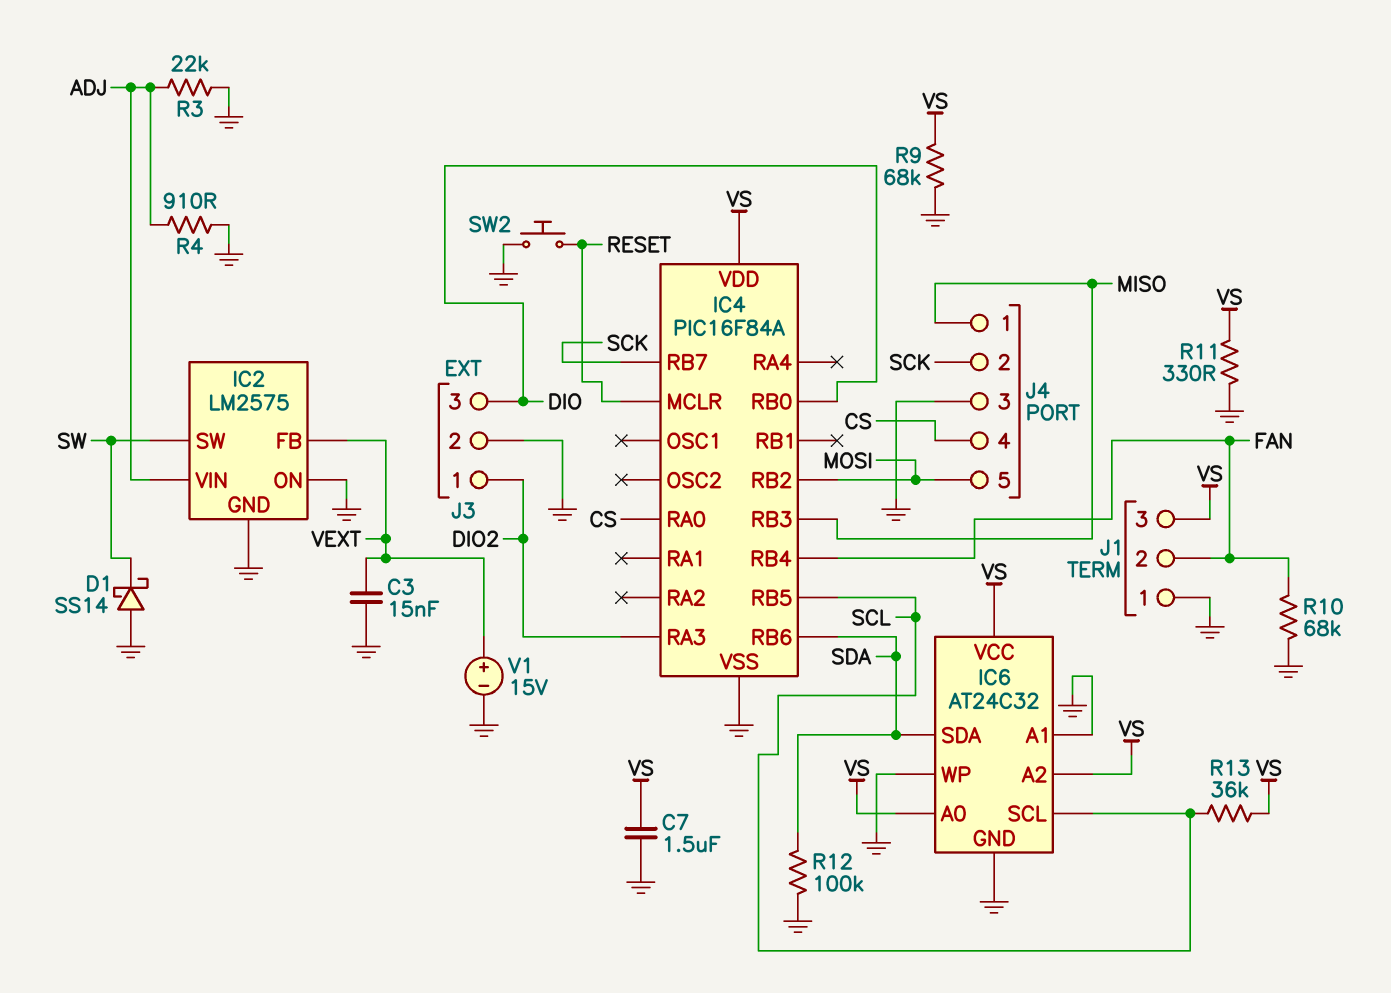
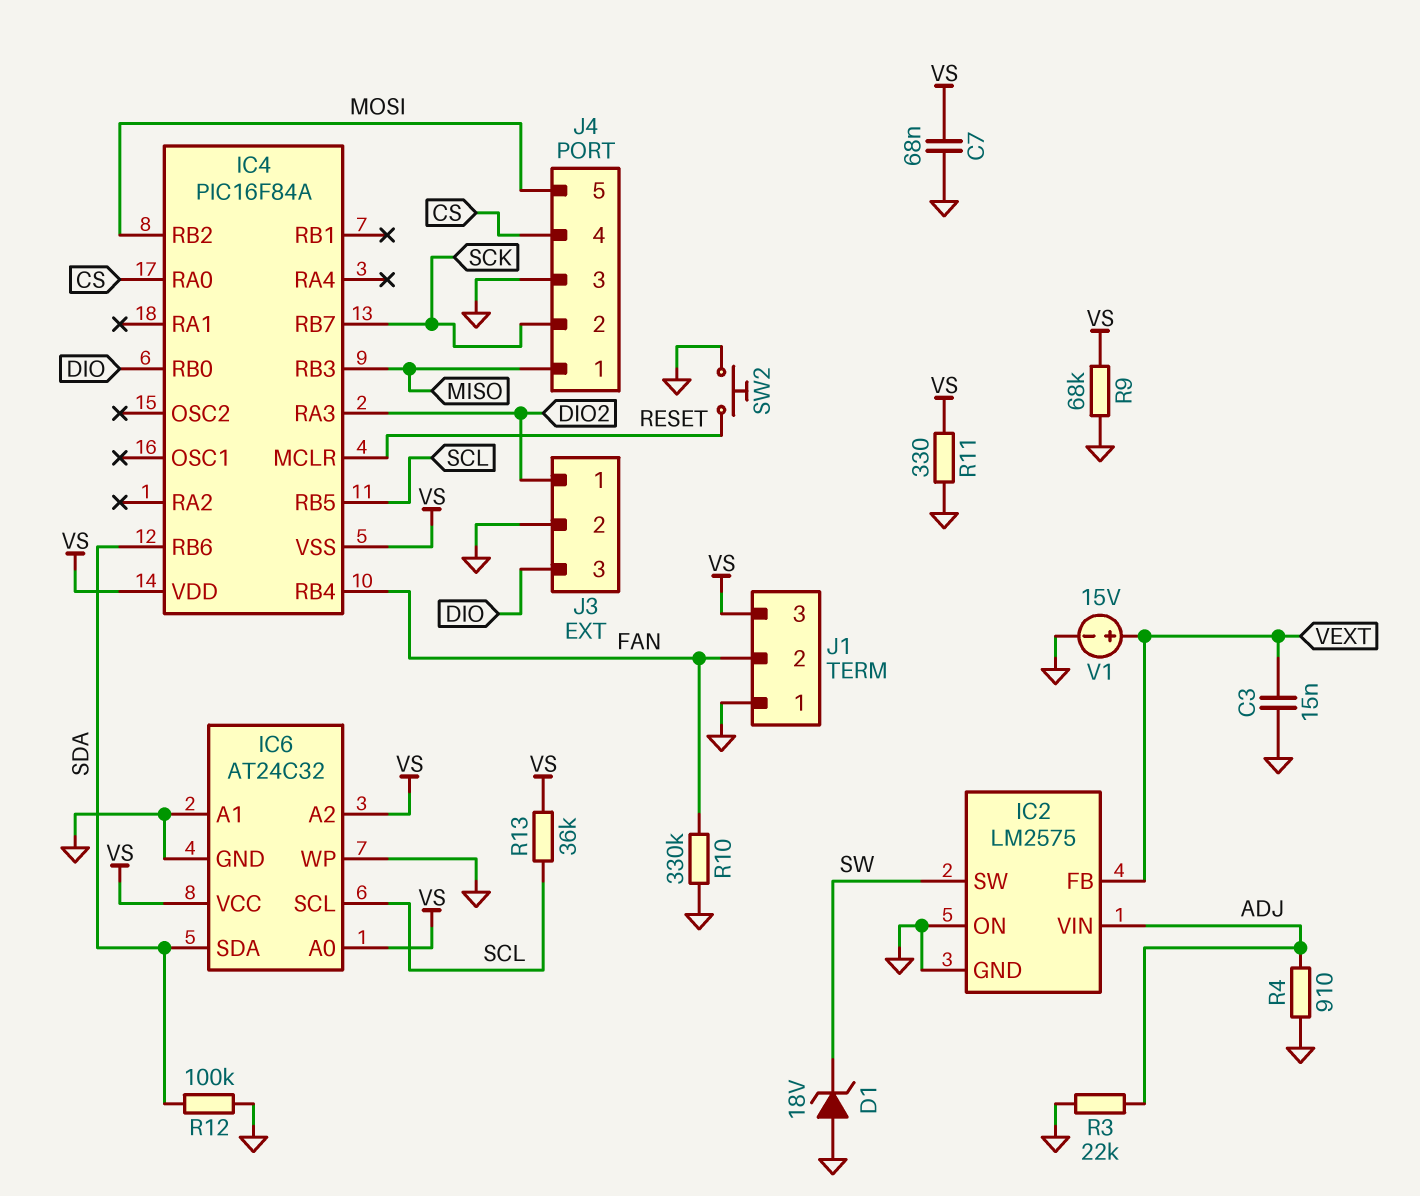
C7: 1.5uF (GND, VS) -> 68nF (GND, VS)
D1: schottky SS14 (A GND, K SW) -> zener 18V (A GND, K SW)
IC4 pin VSS: GND -> VS
R10: 68k (FAN, GND) -> 330k (FAN, GND)

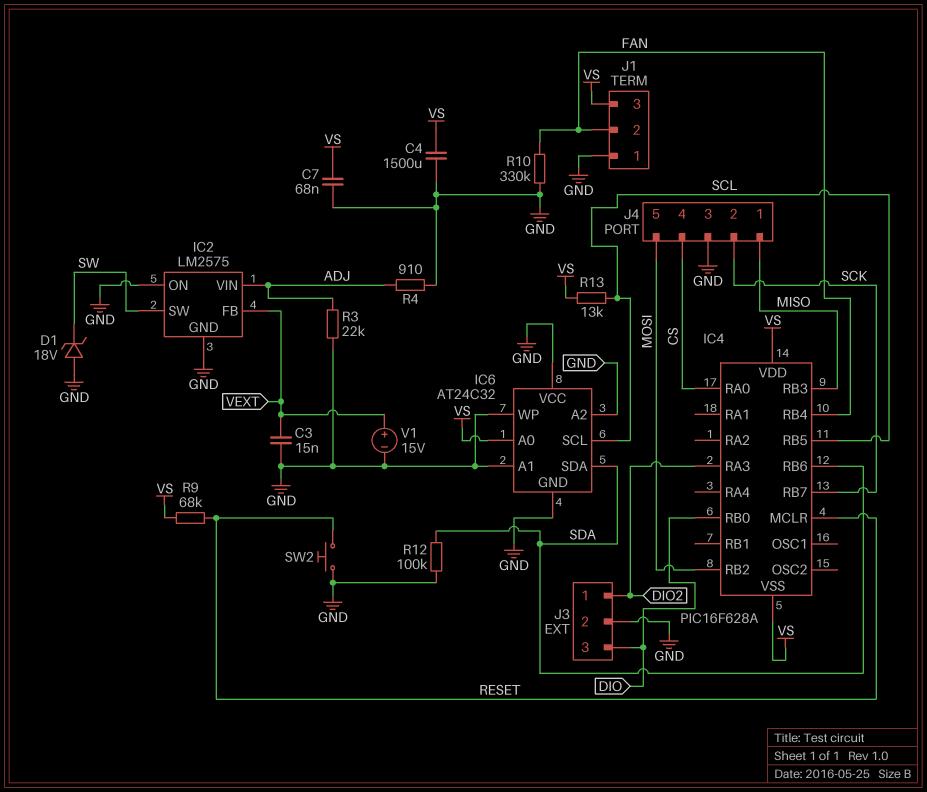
C4: none -> 1500uF (GND, VS)
IC4: PIC16F84A -> PIC16F628A
IC6 pin A2: VS -> GND
IC6 pin VCC: VS -> GND
R9: 68k (GND, VS) -> 68k (RESET, VS)
R11: 330 (GND, VS) -> none
R13: 36k (SCL, VS) -> 13k (SCL, VS)

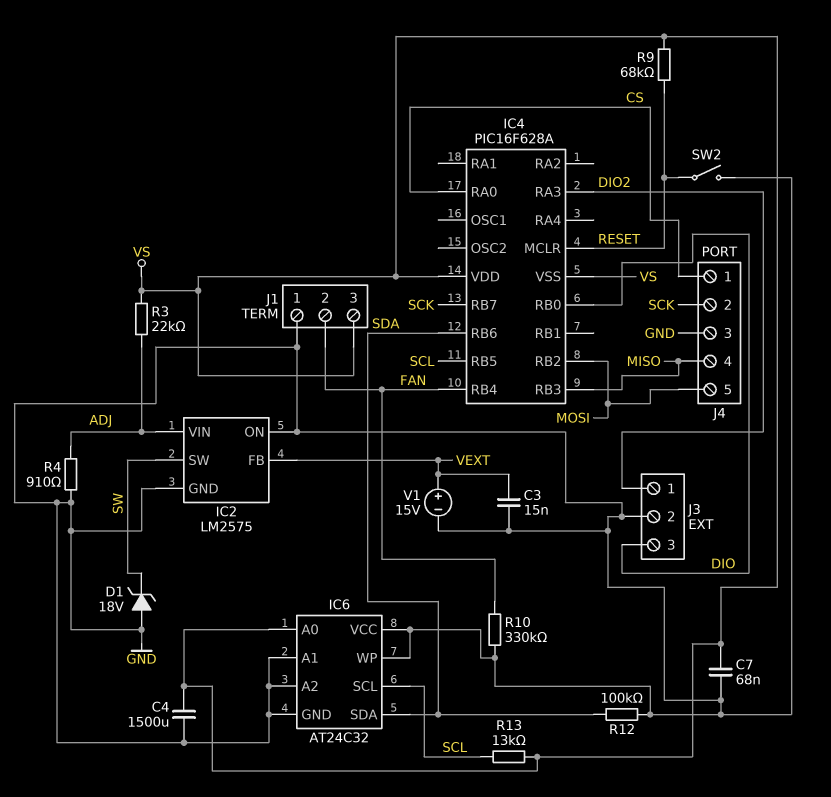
J4 pin 1: MISO -> CS
J4 pin 4: CS -> MISO
R3: 22k (ADJ, GND) -> 22k (ADJ, VS)
SW2: button (GND, RESET) -> switch (GND, RESET)

